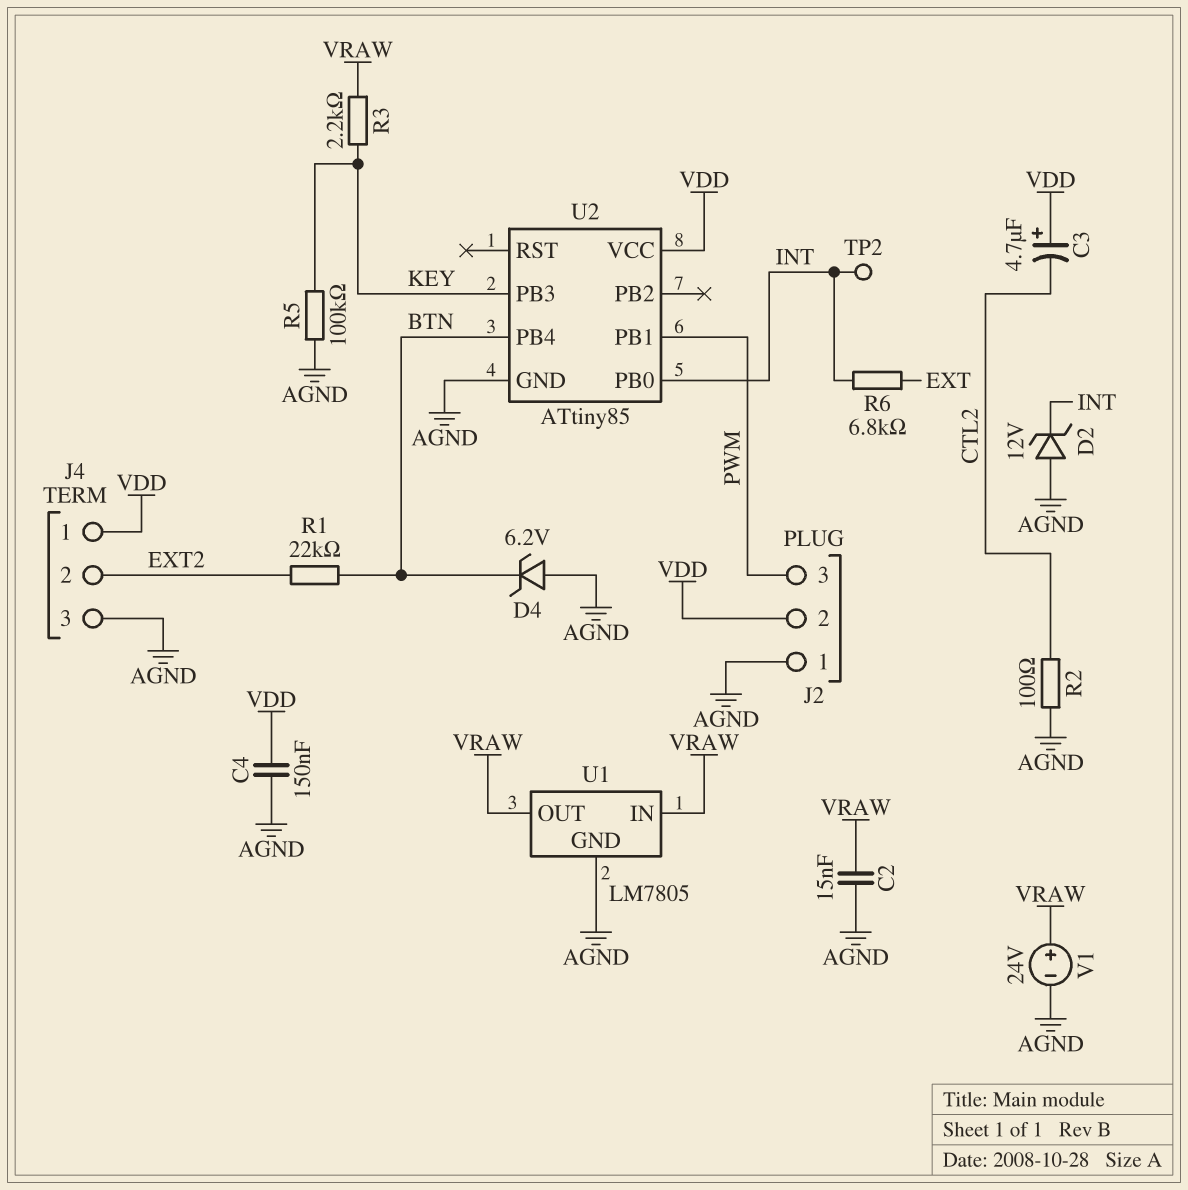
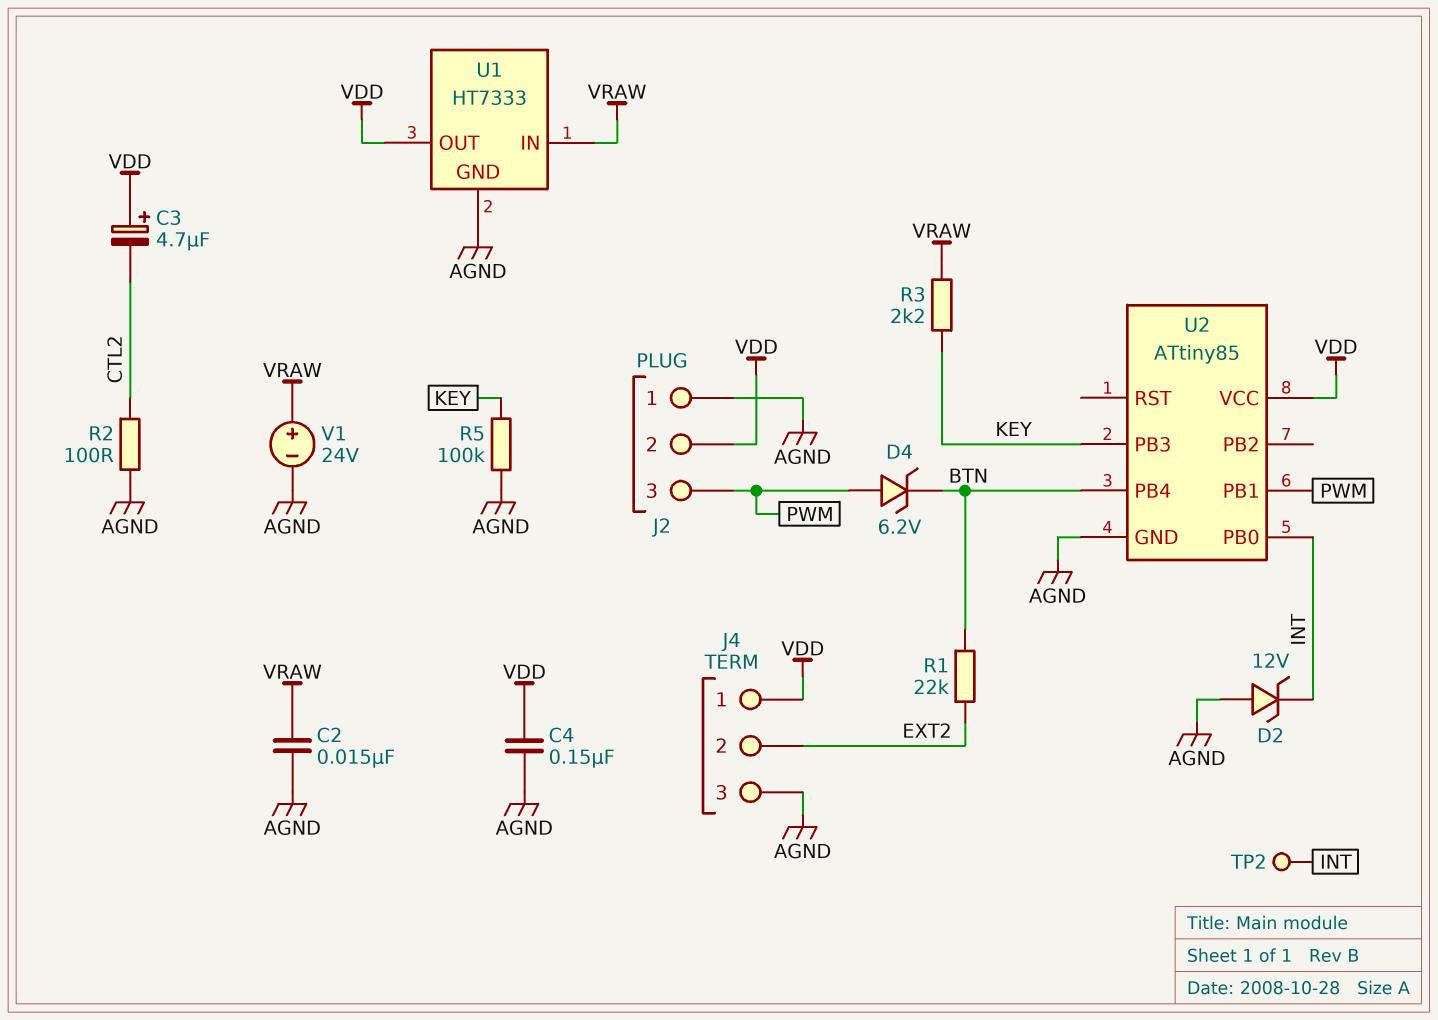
D4: zener 6.2V (A AGND, K BTN) -> zener 6.2V (A PWM, K BTN)
R6: 6.8k (EXT, INT) -> none
U1: LM7805 -> HT7333
U1 pin OUT: VRAW -> VDD

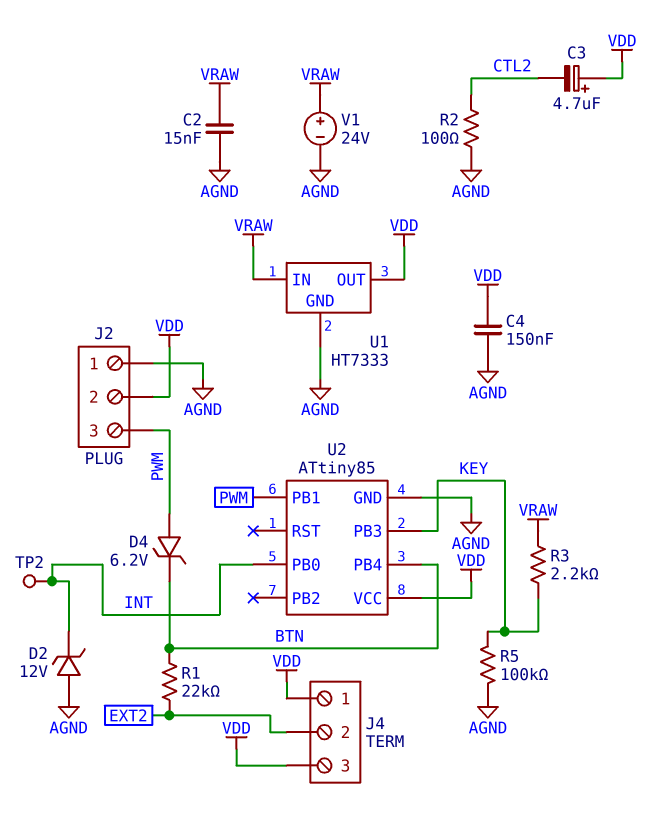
J4 pin 3: AGND -> VDD

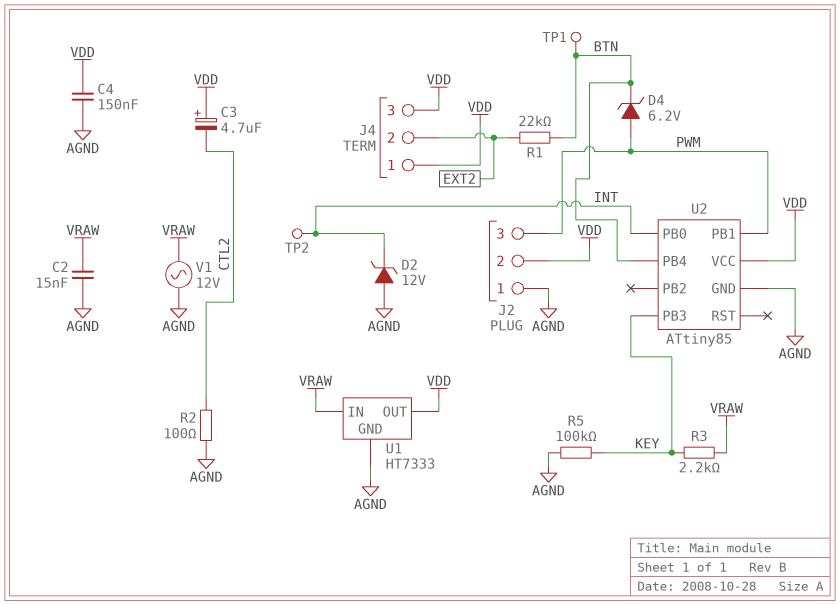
TP1: none -> test point (BTN)
V1: 24V (plus VRAW, minus AGND) -> AC 12V (AGND, VRAW)

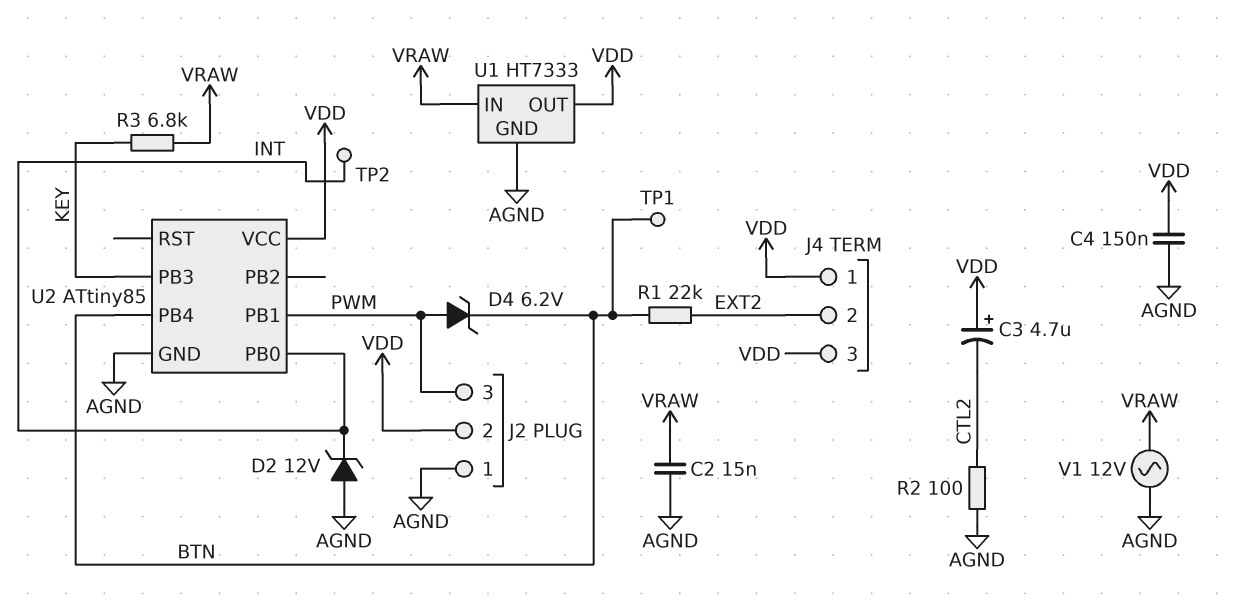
R3: 2.2k (KEY, VRAW) -> 6.8k (KEY, VRAW)
R5: 100k (AGND, KEY) -> none

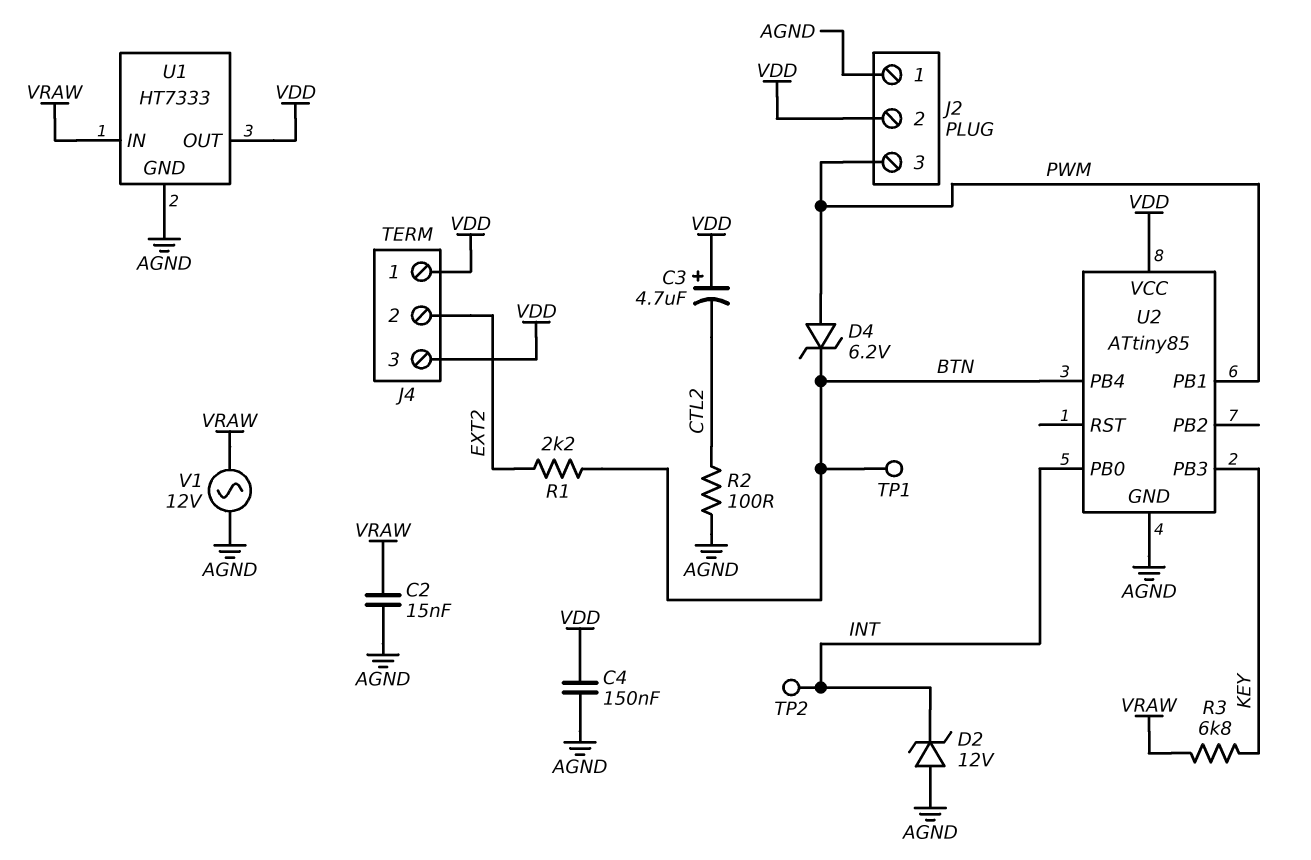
R1: 22k (BTN, EXT2) -> 2.2k (BTN, EXT2)

